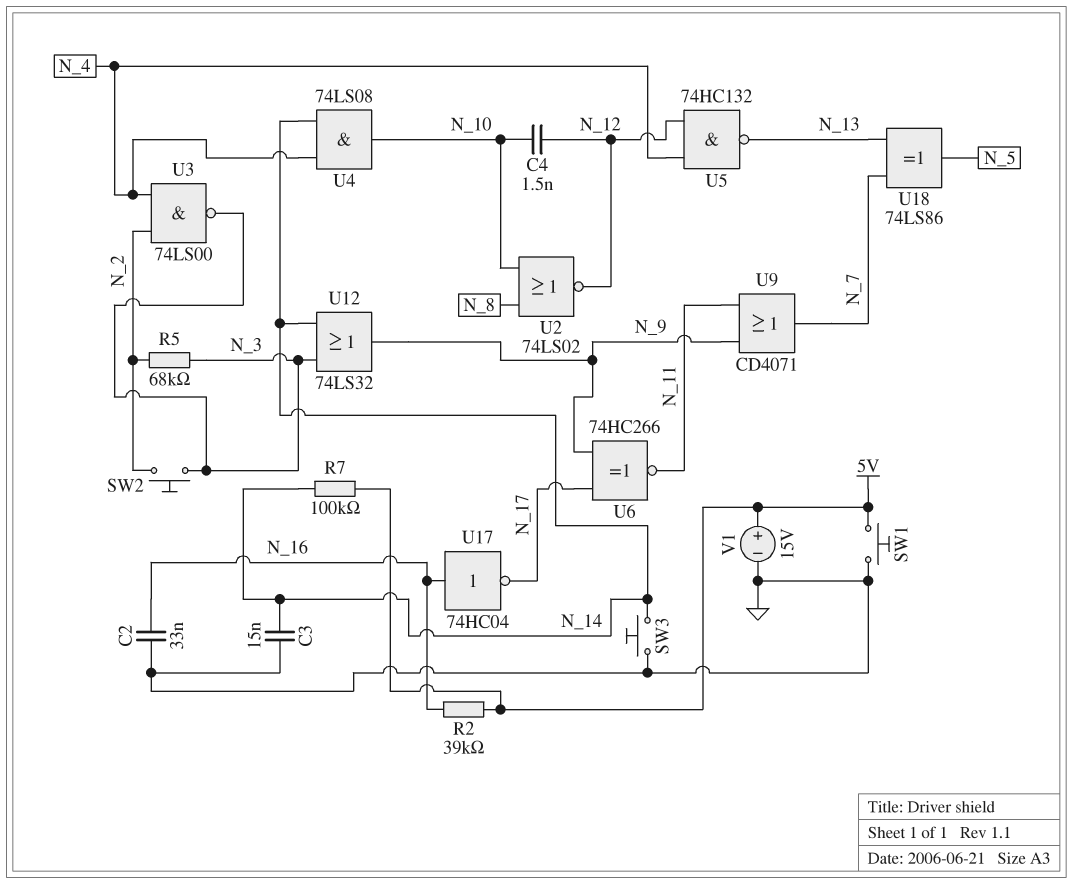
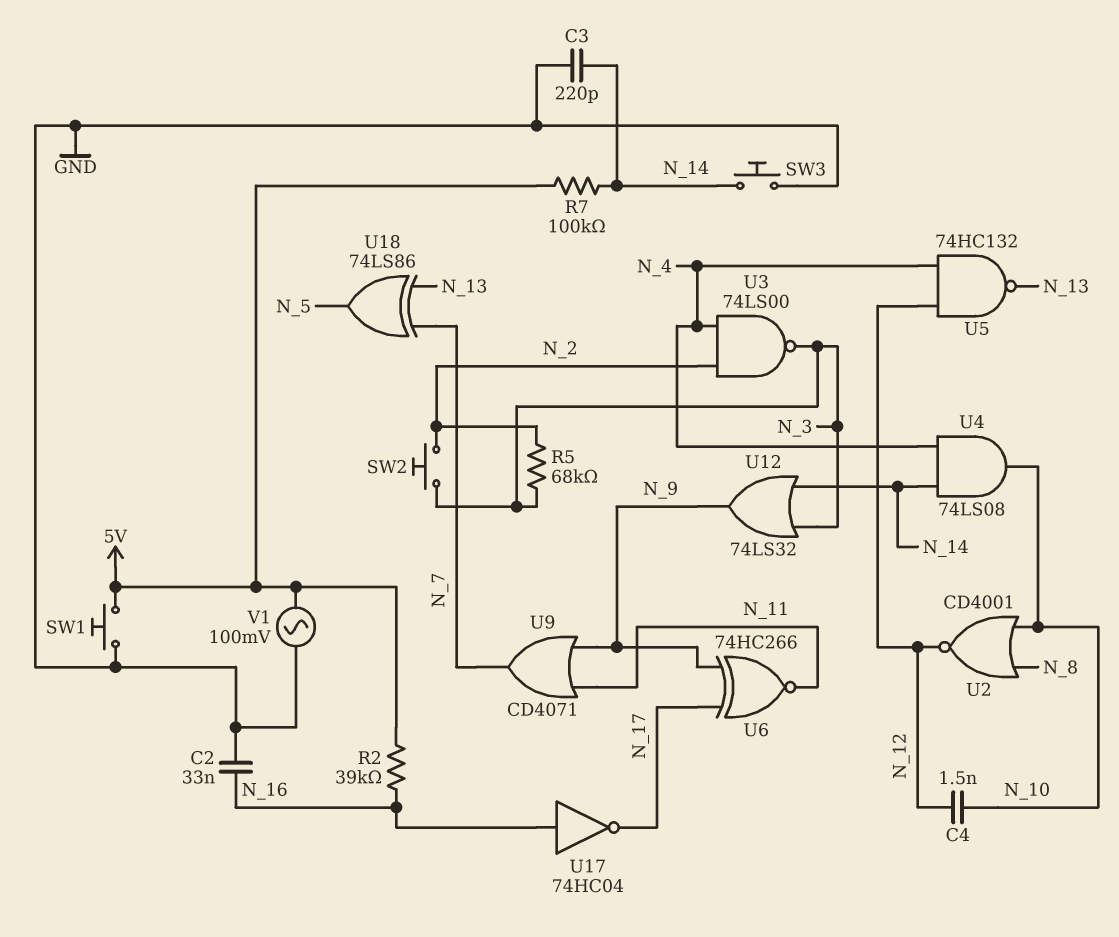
C3: 15nF (GND, N_14) -> 220pF (GND, N_14)
U2: NOR 74LS02 (in N_8, in N_10, out N_12) -> NOR CD4001 (in N_8, in N_10, out N_12)
V1: 15V (plus 5V, minus GND) -> AC 100mV (5V, GND)

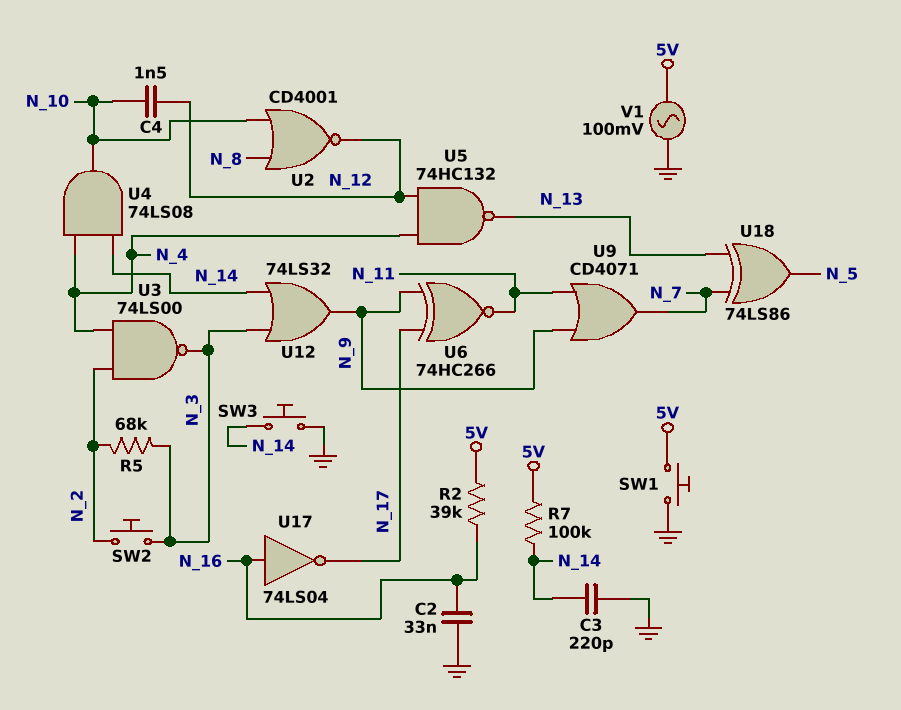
U17: NOT 74HC04 (in N_16, out N_17) -> NOT 74LS04 (in N_16, out N_17)

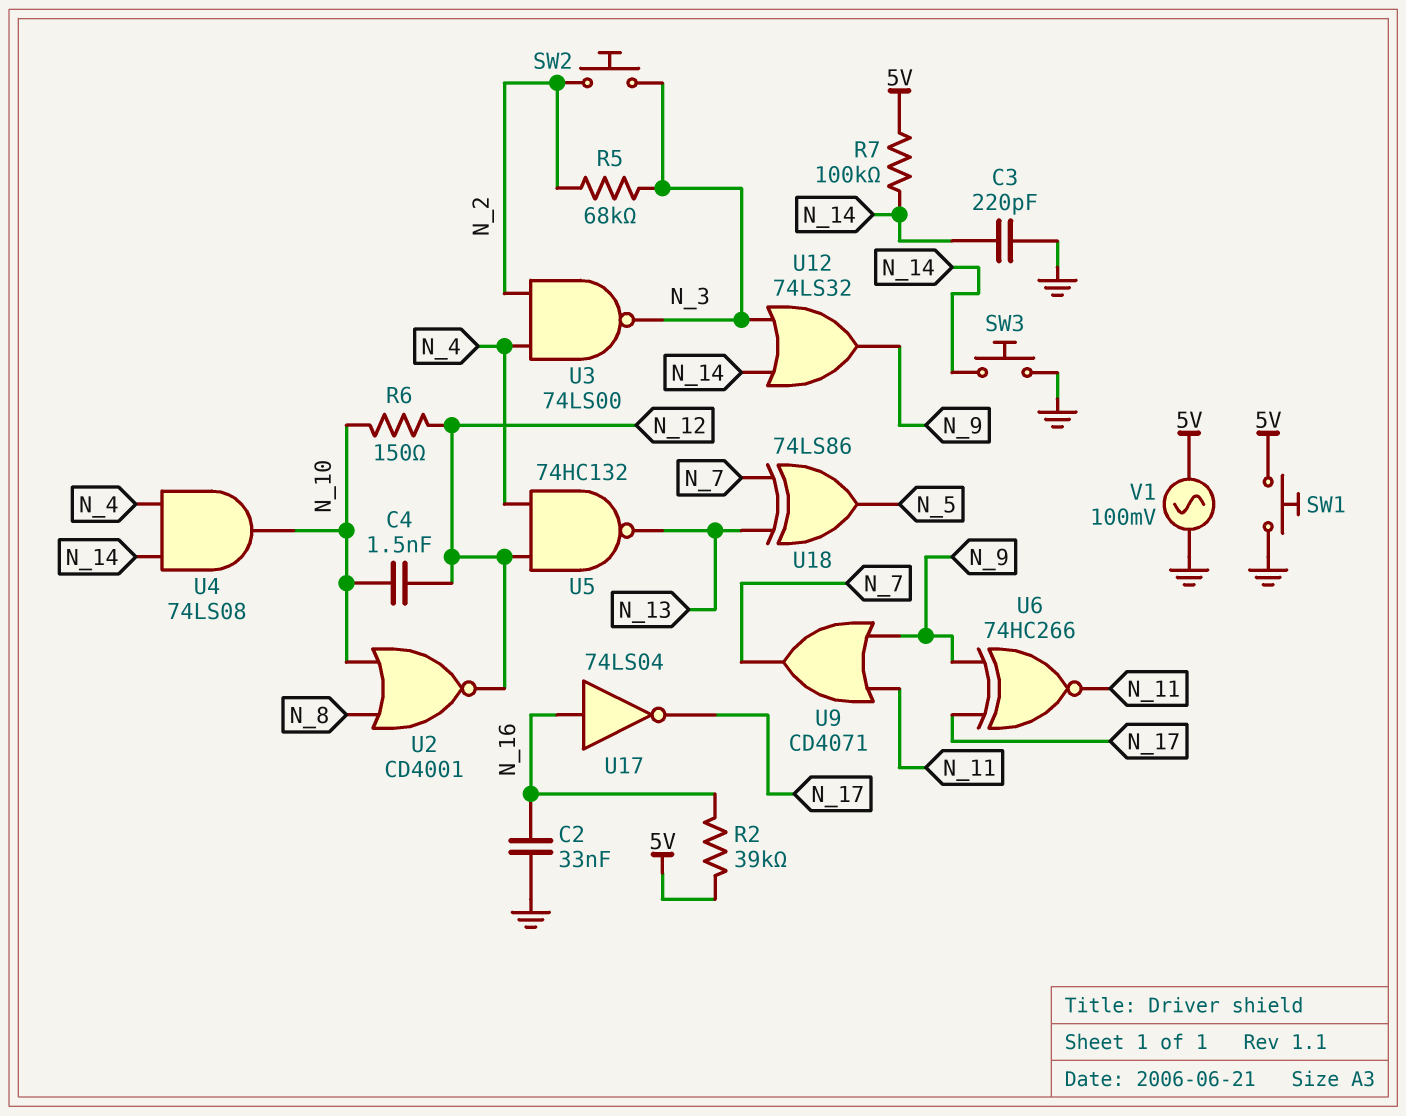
R6: none -> 150 (N_10, N_12)

